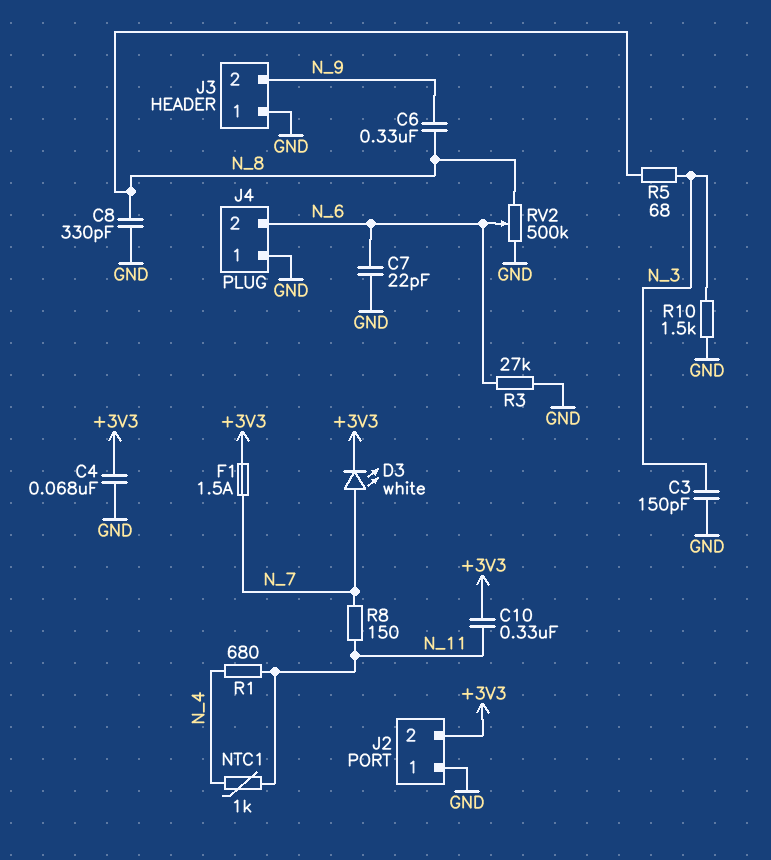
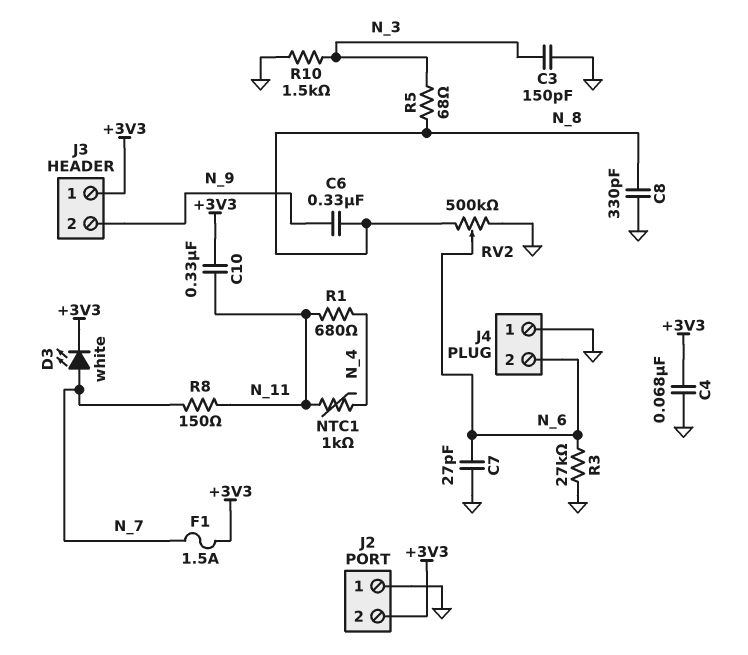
C7: 22pF (GND, N_6) -> 27pF (GND, N_6)
J3 pin 1: GND -> +3V3

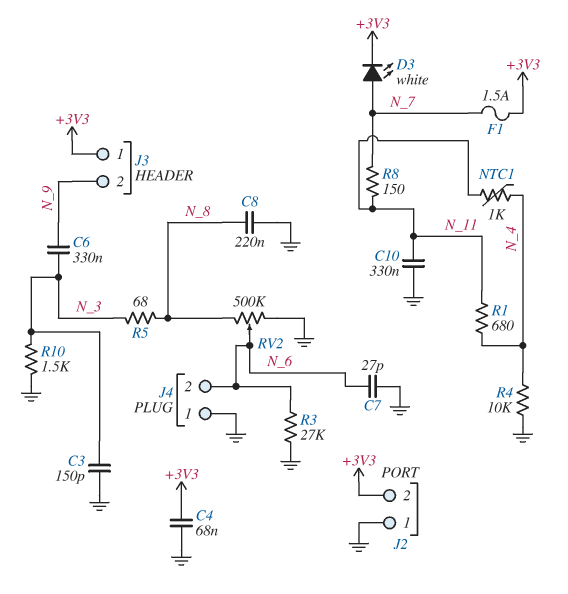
C6: 330nF (N_8, N_9) -> 330nF (N_3, N_9)
C8: 330pF (GND, N_8) -> 220nF (GND, N_8)
C10: 330nF (+3V3, N_11) -> 330nF (GND, N_11)
R4: none -> 10k (GND, N_4)

